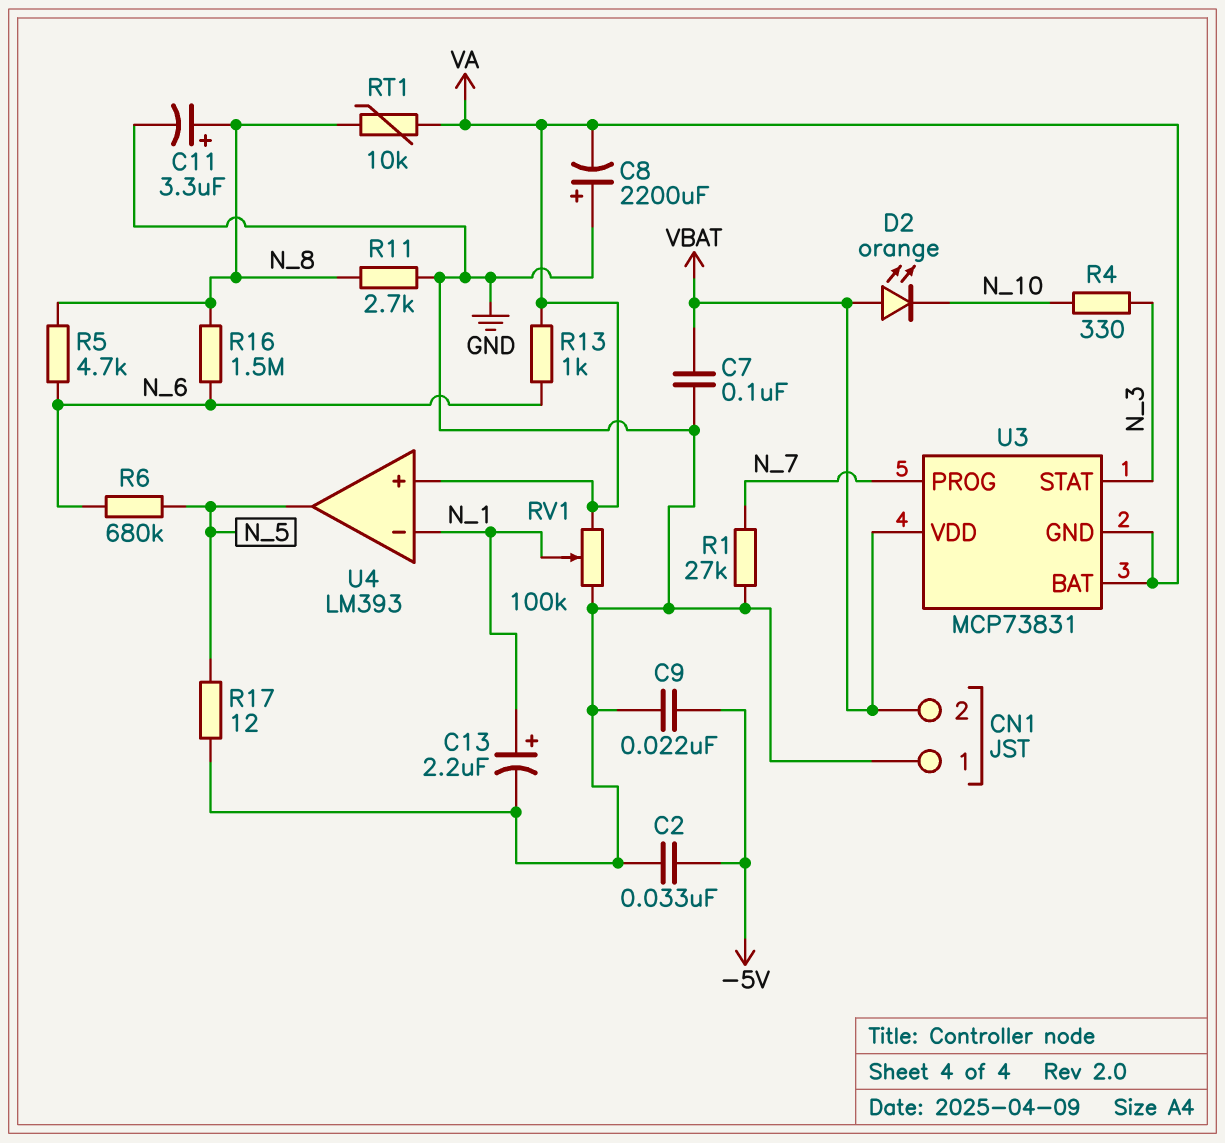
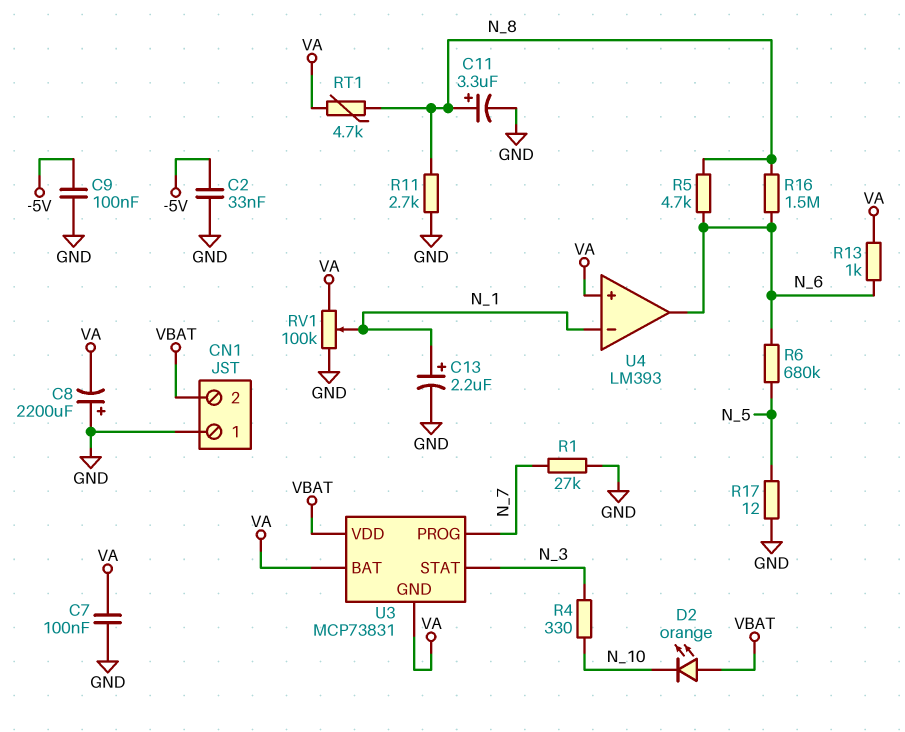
C7: 100nF (GND, VBAT) -> 100nF (GND, VA)
C9: 22nF (-5V, GND) -> 100nF (-5V, GND)
RT1: 10k (N_8, VA) -> 4.7k (N_8, VA)
U4 pin out: N_5 -> N_6

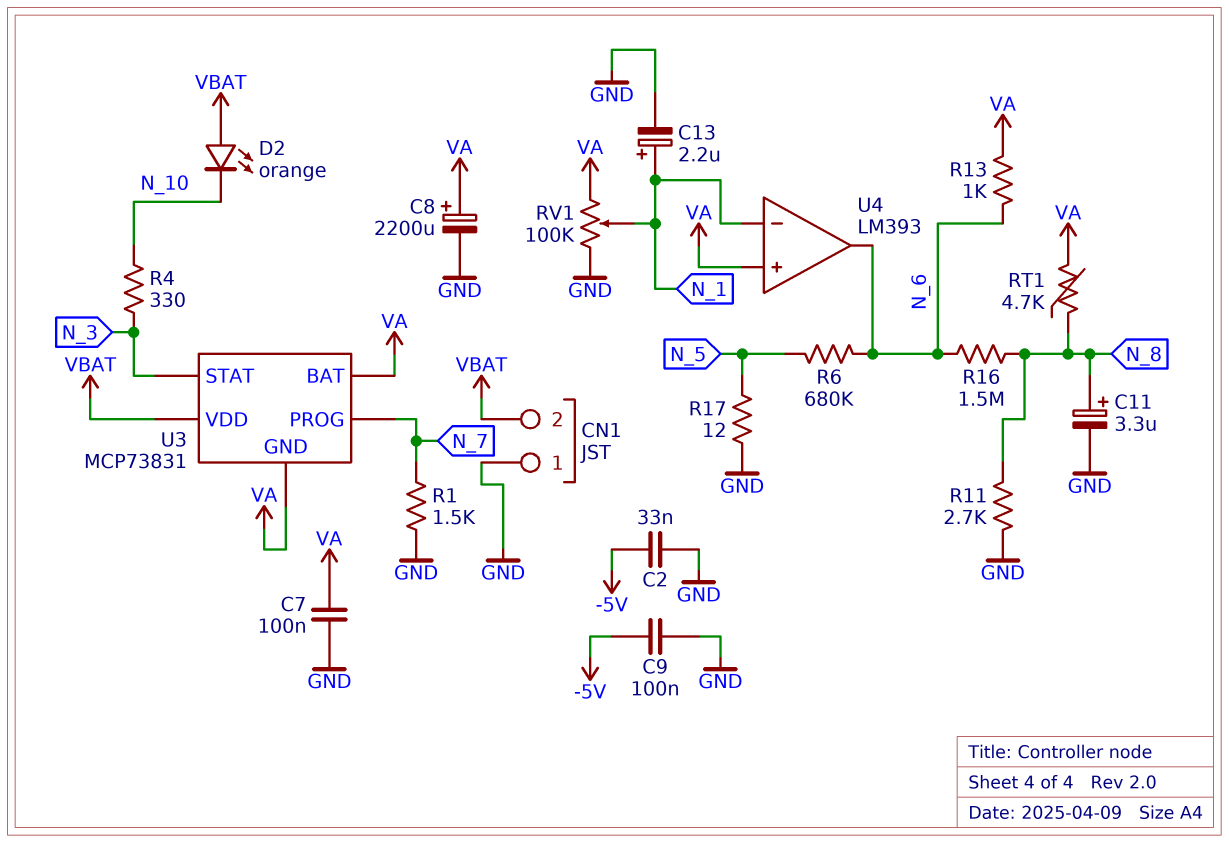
C8: 2200uF (plus GND, minus VA) -> 2200uF (plus VA, minus GND)
R1: 27k (GND, N_7) -> 1.5k (GND, N_7)
R5: 4.7k (N_6, N_8) -> none

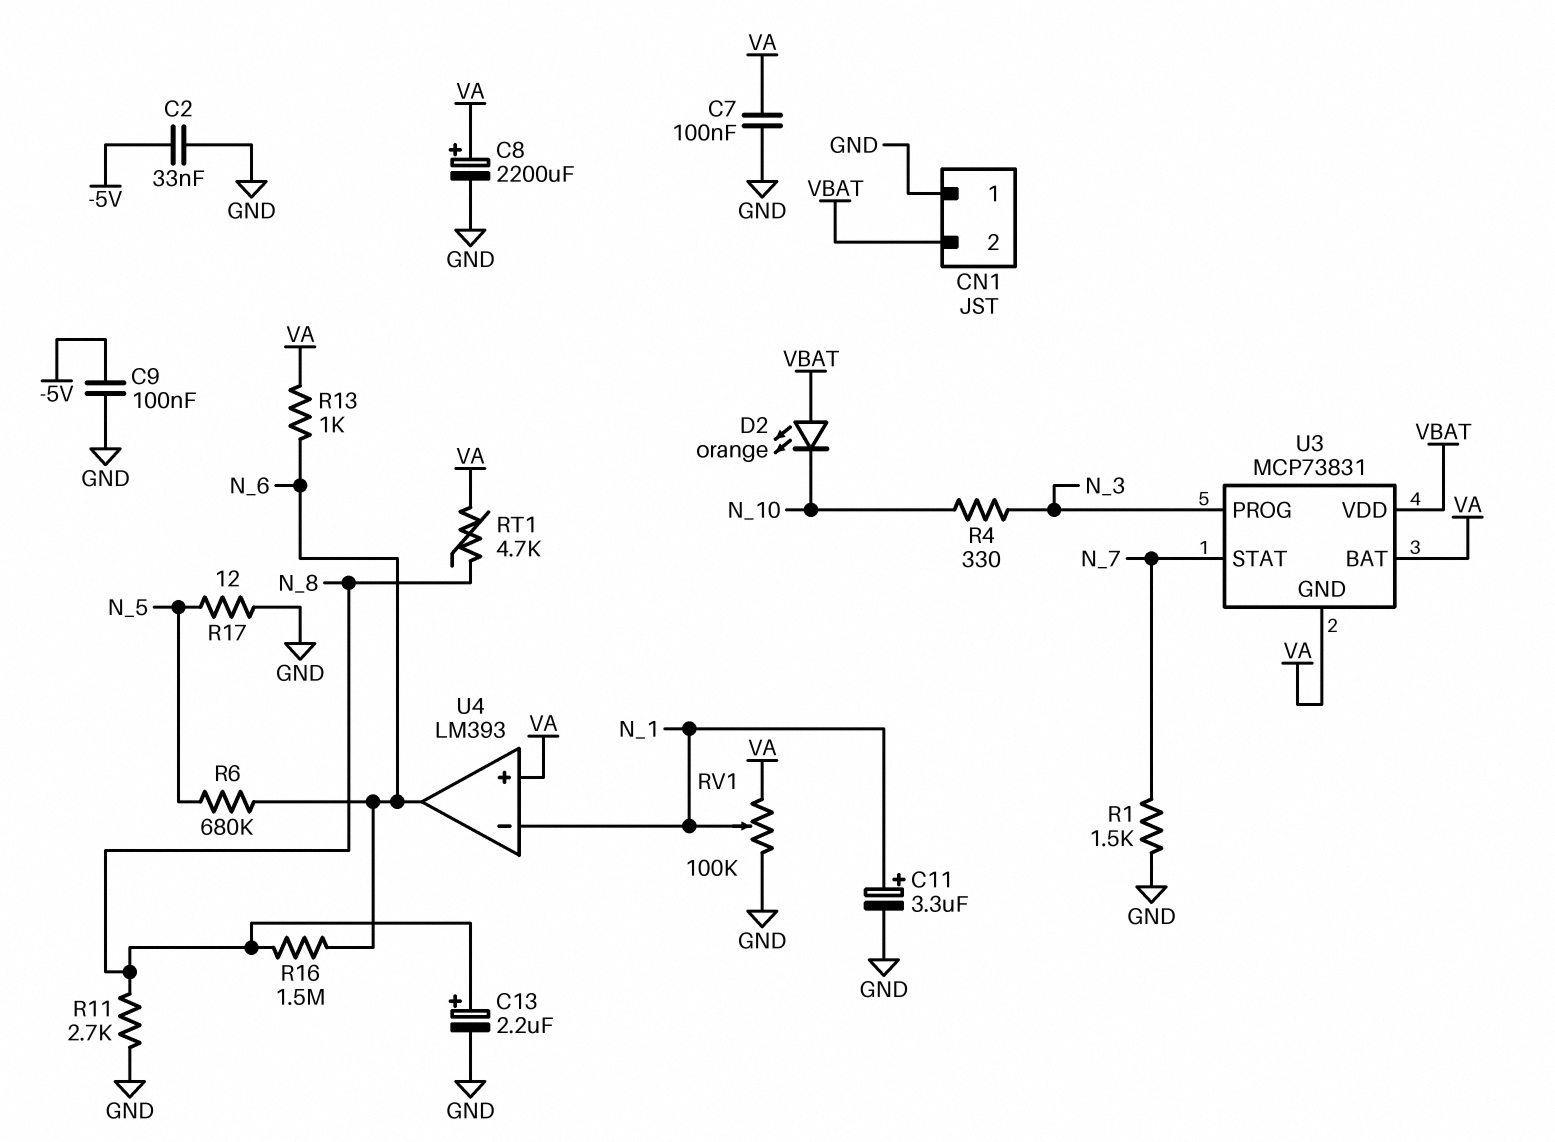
C11: 3.3uF (plus N_8, minus GND) -> 3.3uF (plus N_1, minus GND)
C13: 2.2uF (plus N_1, minus GND) -> 2.2uF (plus N_8, minus GND)
U3 pin PROG: N_7 -> N_3
U3 pin STAT: N_3 -> N_7

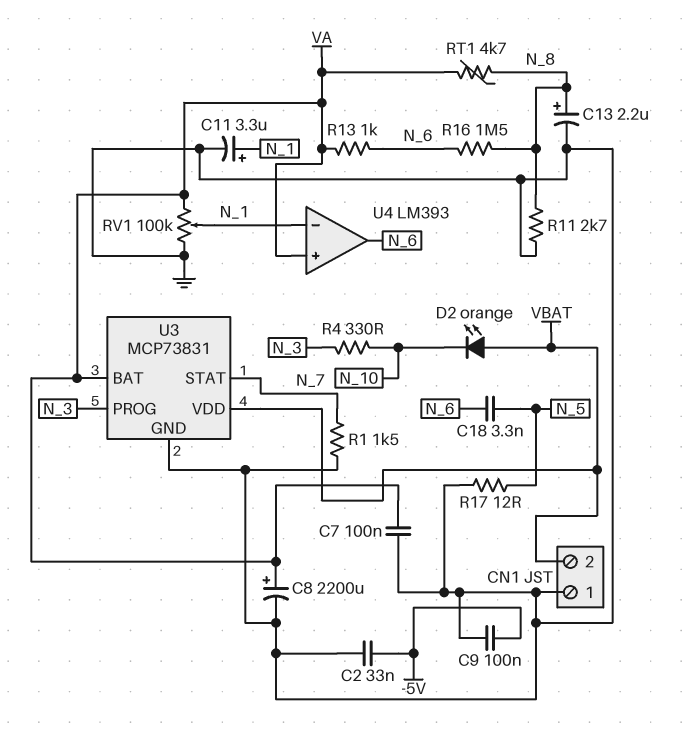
C18: none -> 3.3nF (N_5, N_6)
R6: 680k (N_5, N_6) -> none
U3 pin GND: VA -> GND

